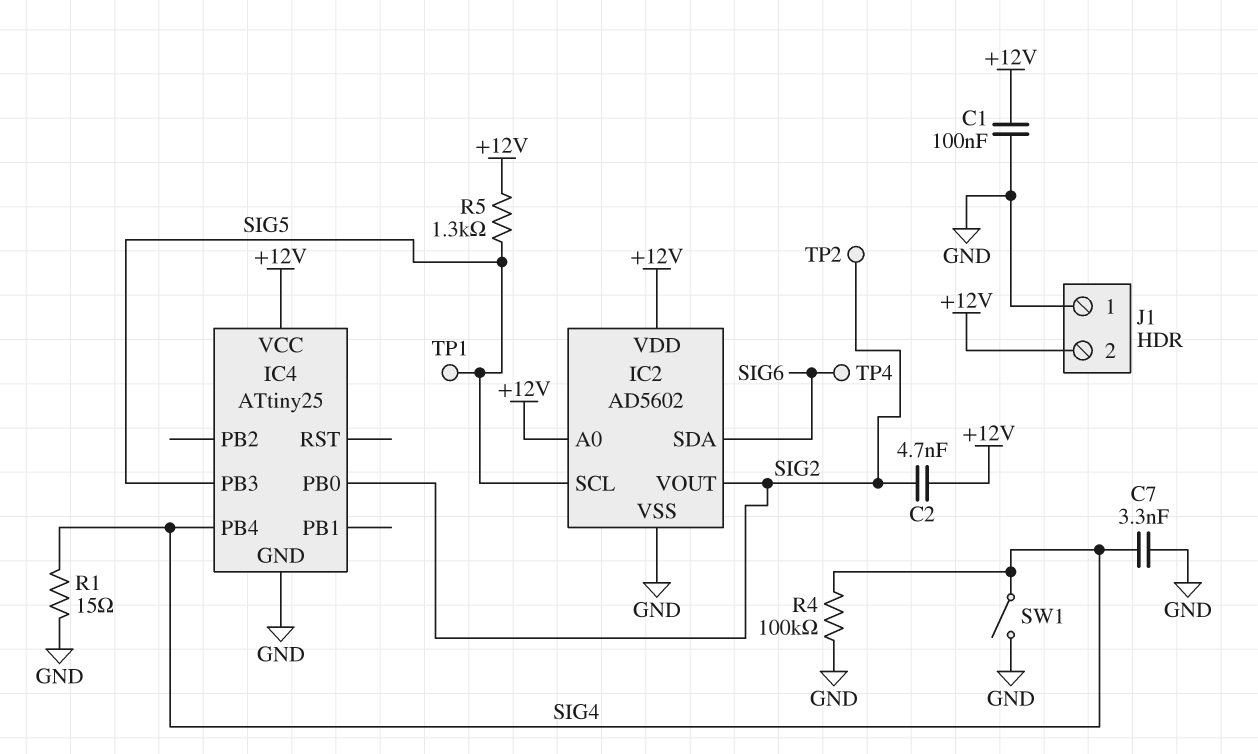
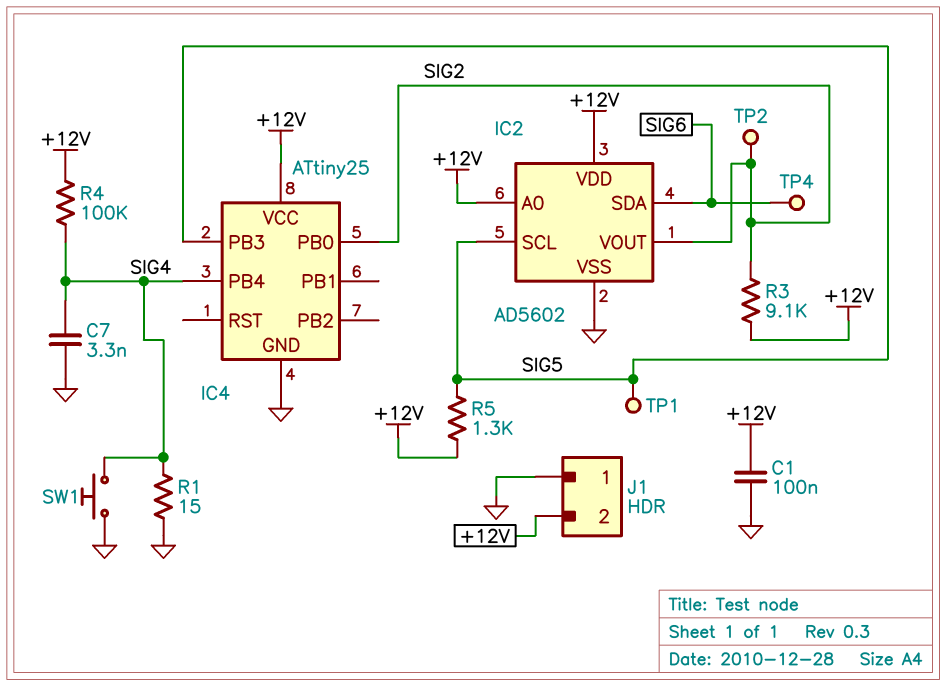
C2: 4.7nF (+12V, SIG2) -> none
R3: none -> 9.1k (+12V, SIG2)
R4: 100k (GND, SIG4) -> 100k (+12V, SIG4)
SW1: switch (GND, SIG4) -> button (GND, SIG4)

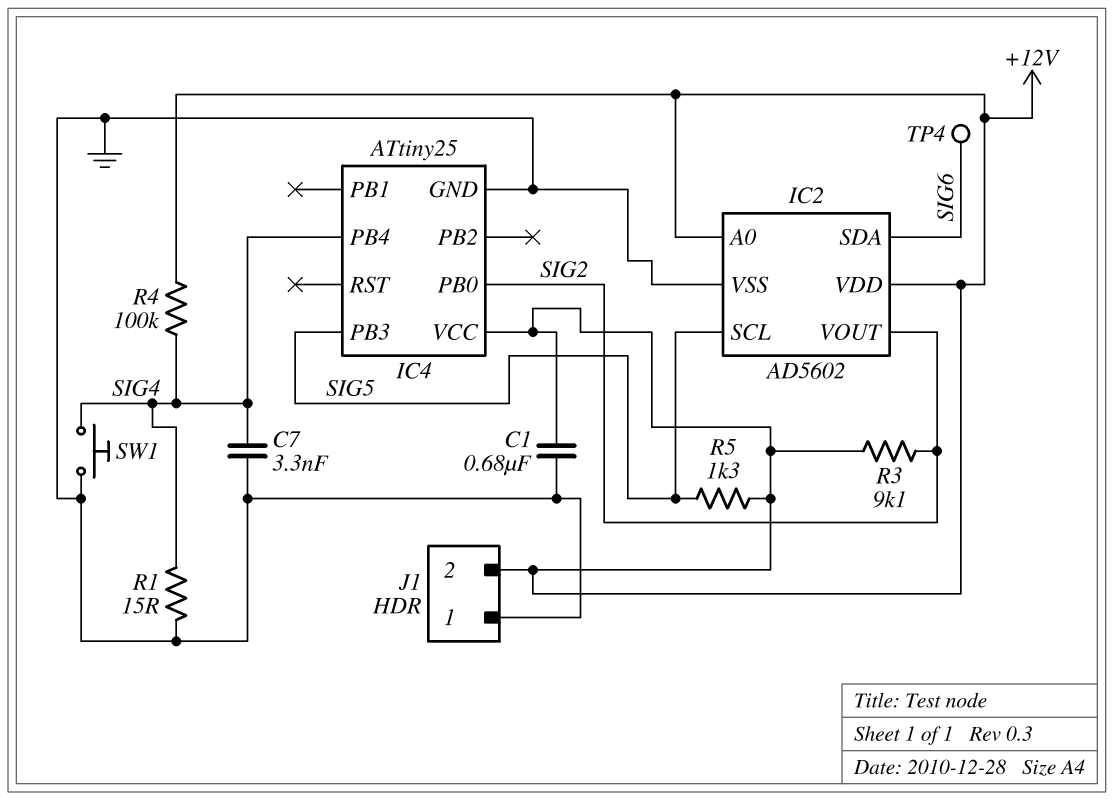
C1: 100nF (+12V, GND) -> 680nF (+12V, GND)
TP1: test point (SIG5) -> none
TP2: test point (SIG2) -> none

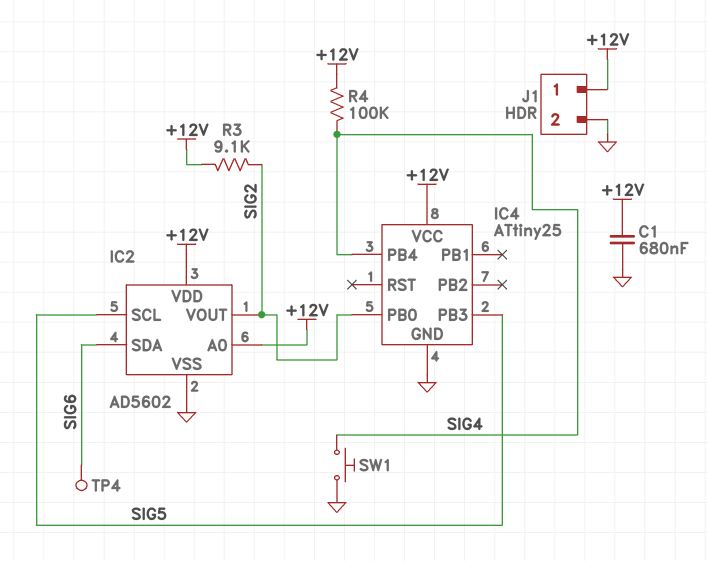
C7: 3.3nF (GND, SIG4) -> none
J1 pin 1: GND -> +12V
J1 pin 2: +12V -> GND
R1: 15 (GND, SIG4) -> none
R5: 1.3k (+12V, SIG5) -> none

